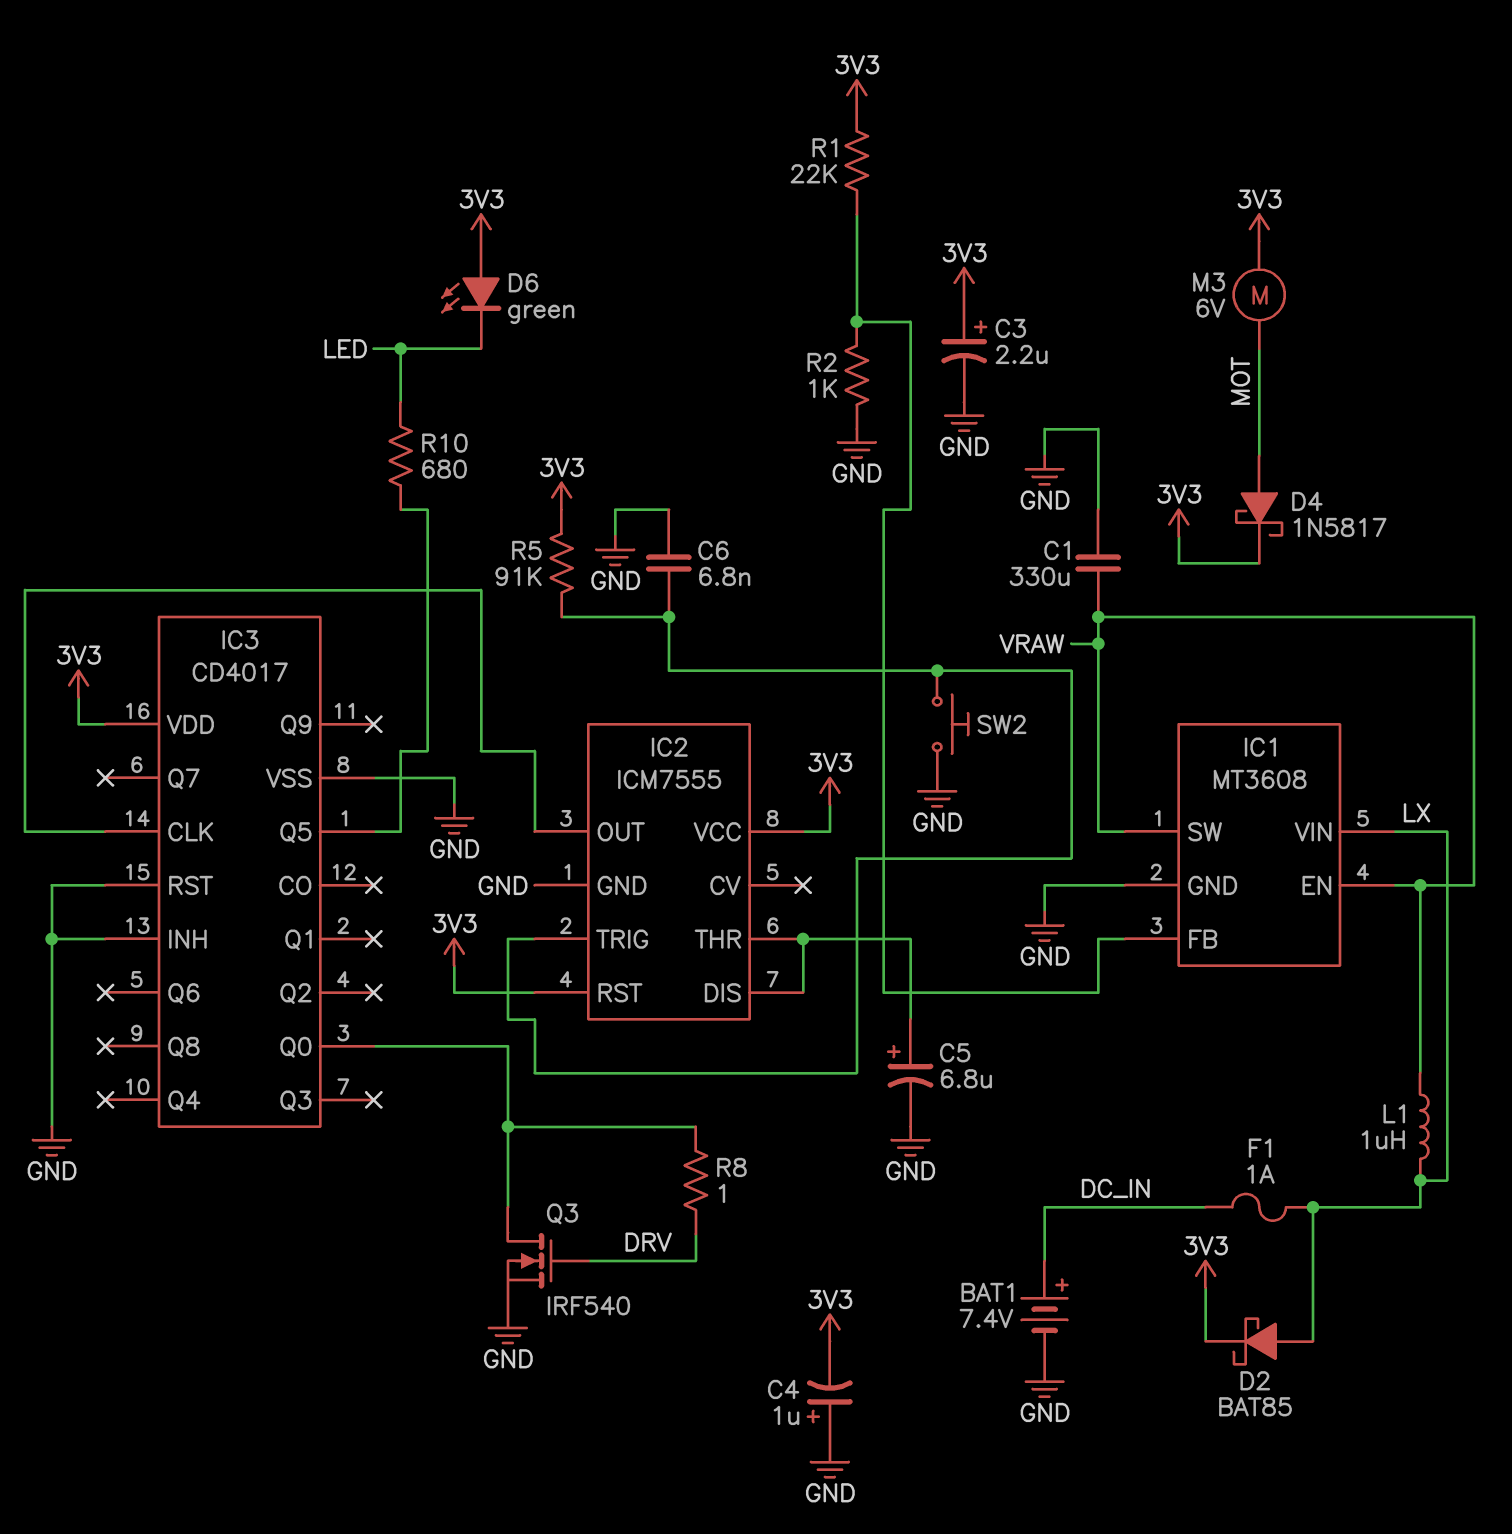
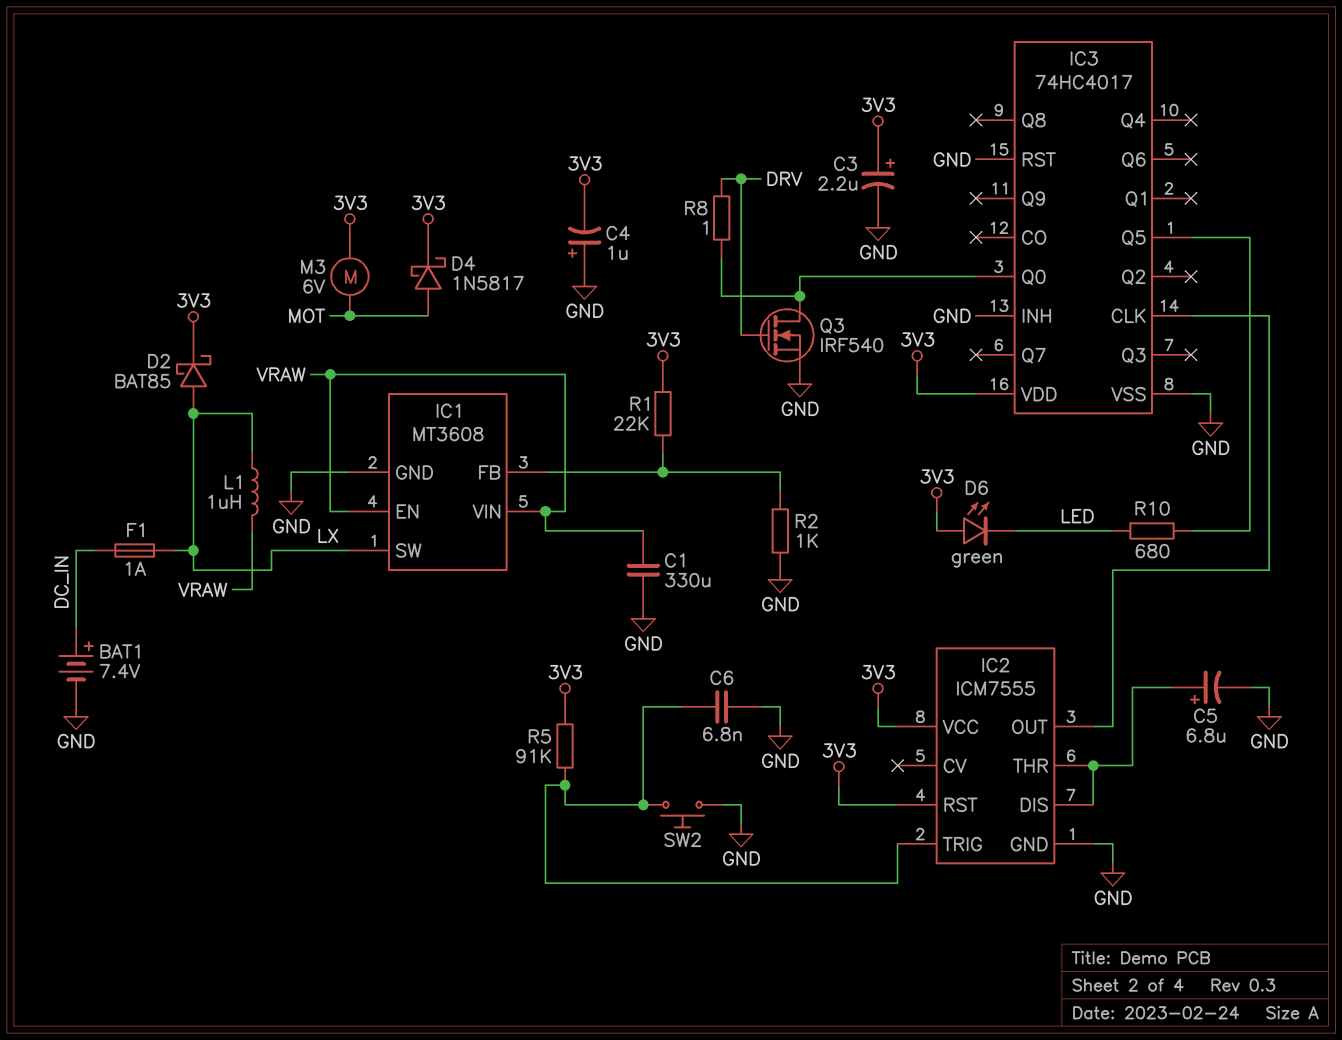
IC1 pin SW: VRAW -> LX
IC1 pin VIN: LX -> VRAW
IC3: CD4017 -> 74HC4017

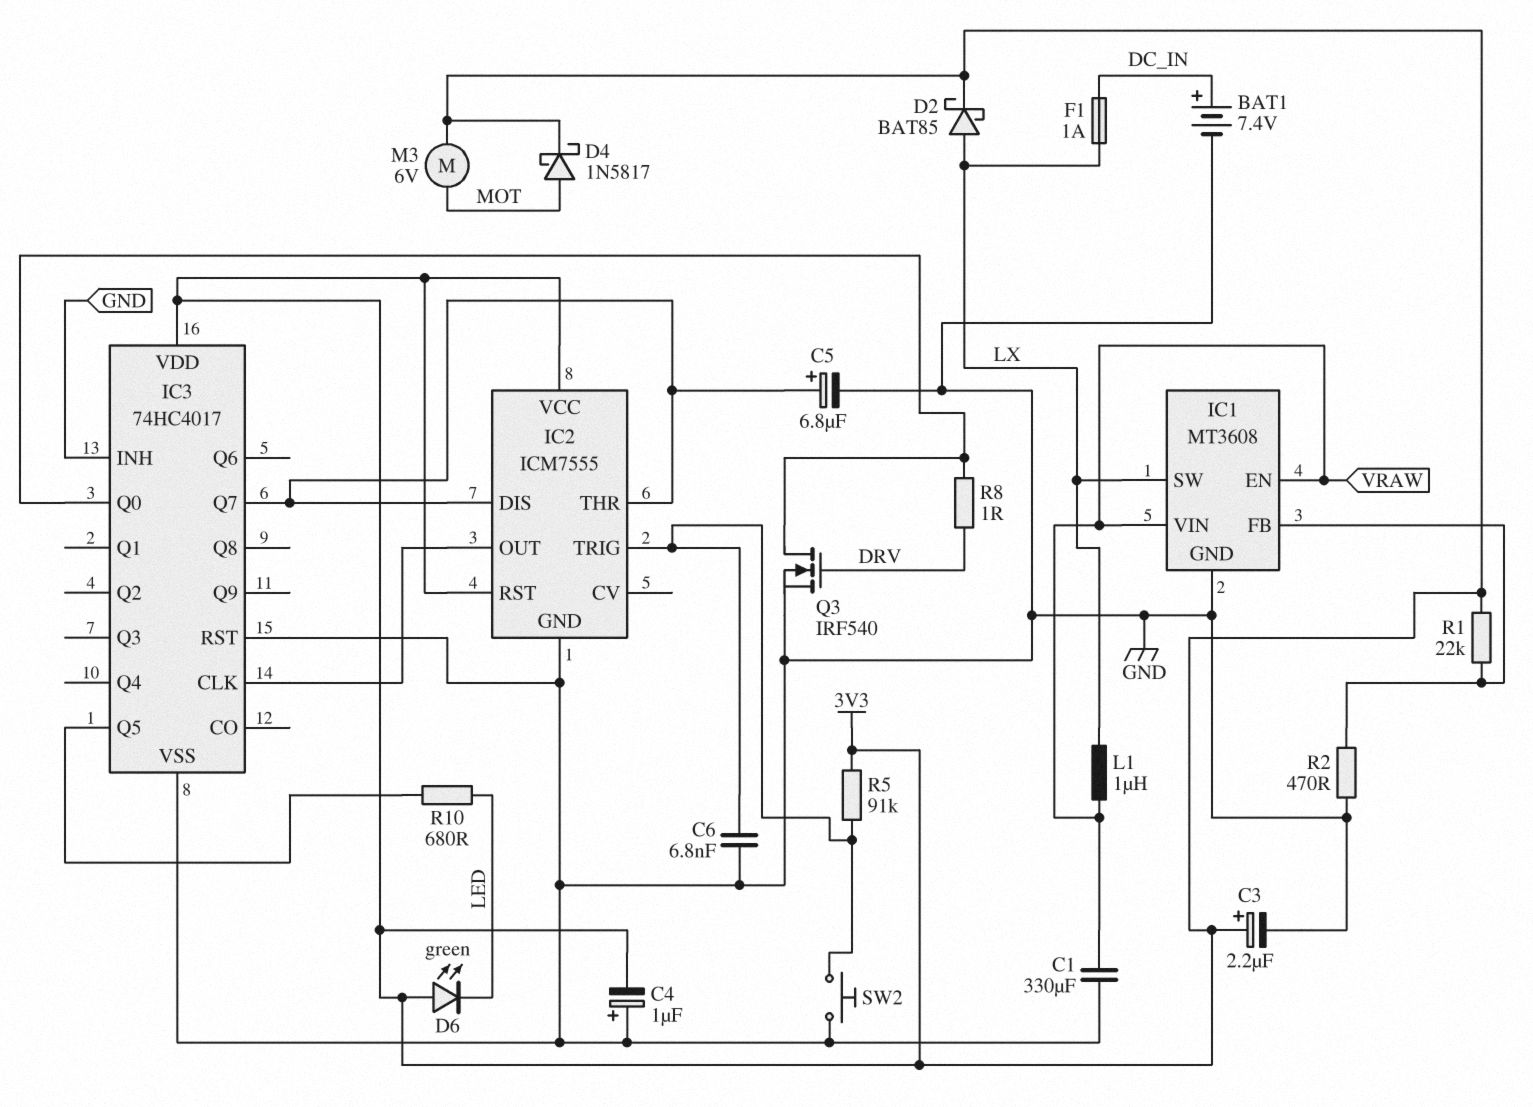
IC3 pin Q7: none -> IC2/DIS
R2: 1k (GND, IC1/FB) -> 470 (GND, IC1/FB)

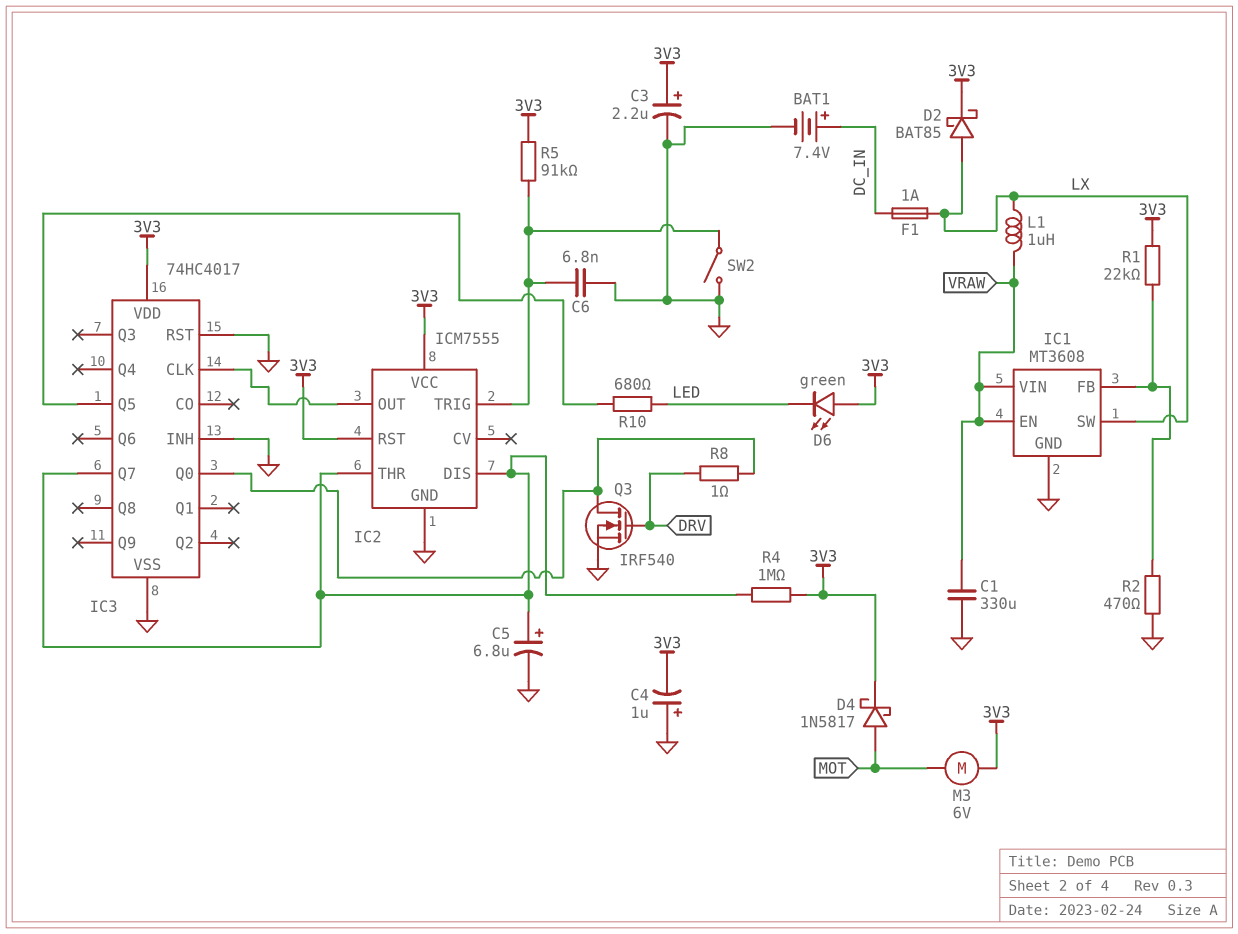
R4: none -> 1M (3V3, IC2/DIS)
SW2: button (GND, IC2/TRIG) -> switch (GND, IC2/TRIG)

